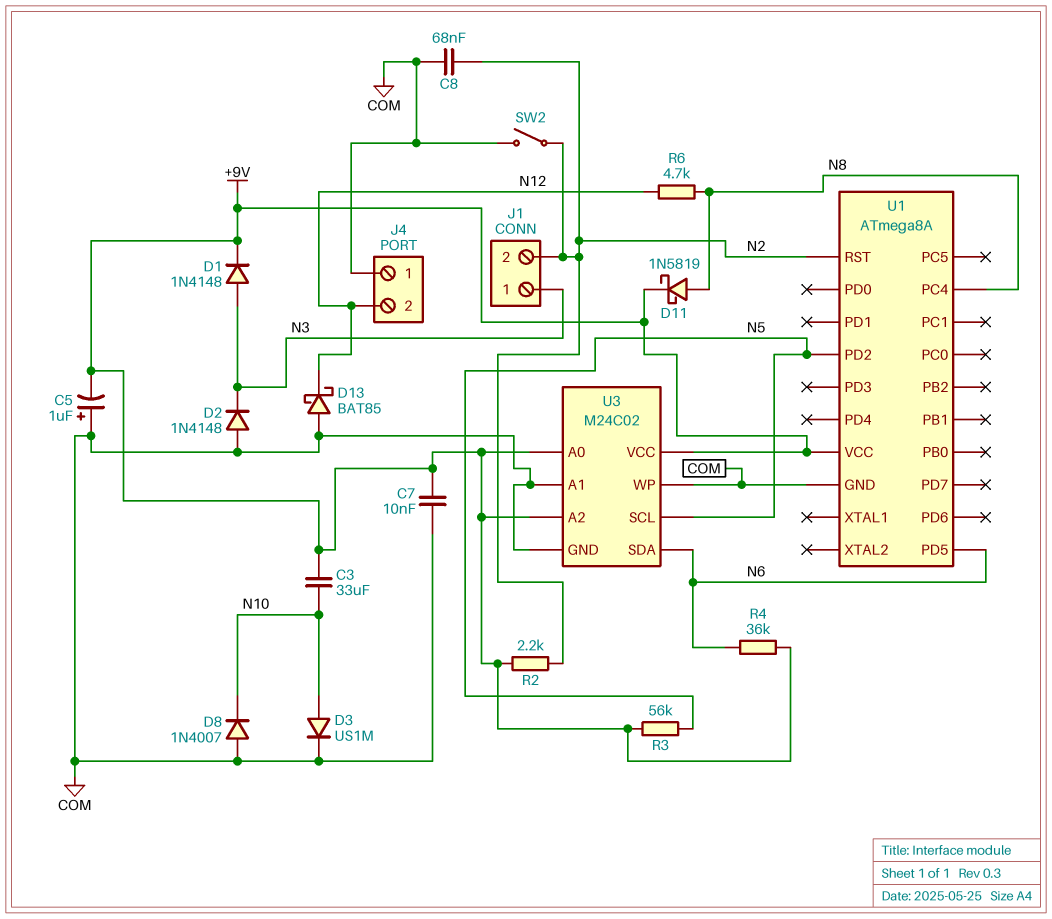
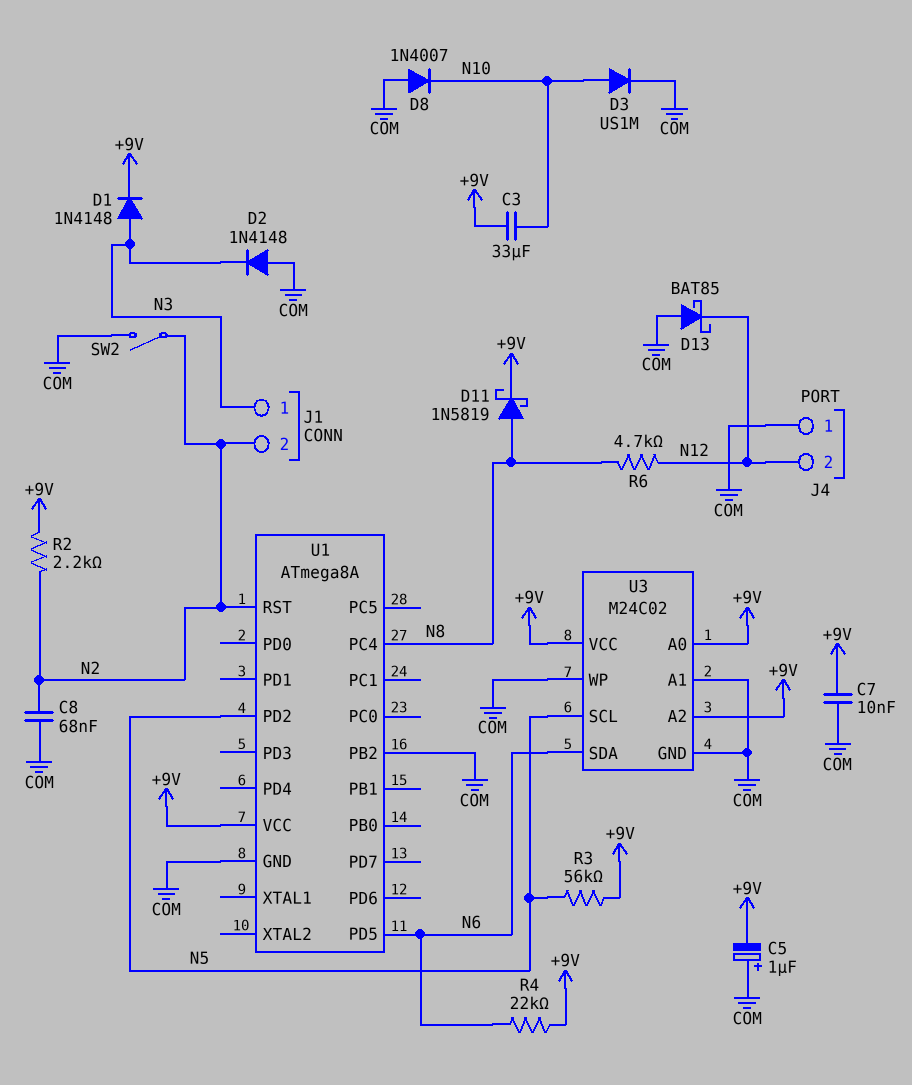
R4: 36k (+9V, N6) -> 22k (+9V, N6)
U1 pin PB2: none -> COM

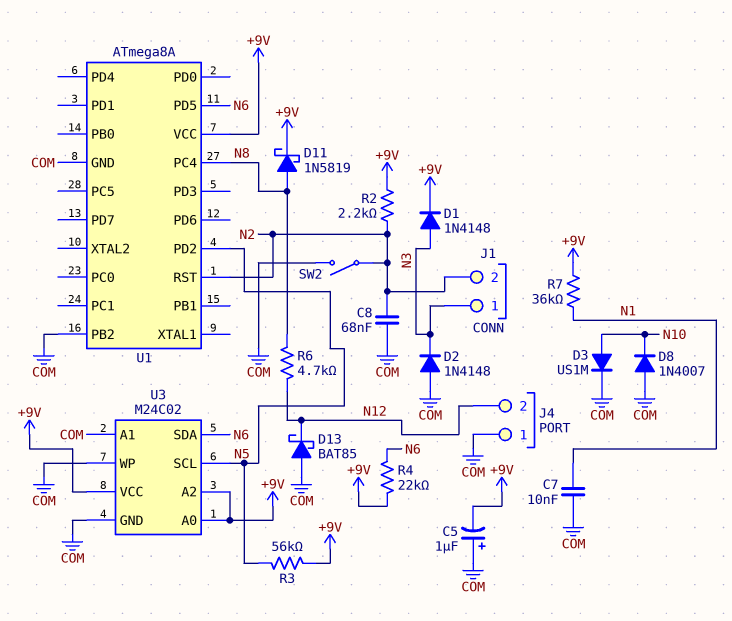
C3: 33uF (+9V, N10) -> none
C7: 10nF (+9V, COM) -> 10nF (COM, N1)
R7: none -> 36k (+9V, N1)

